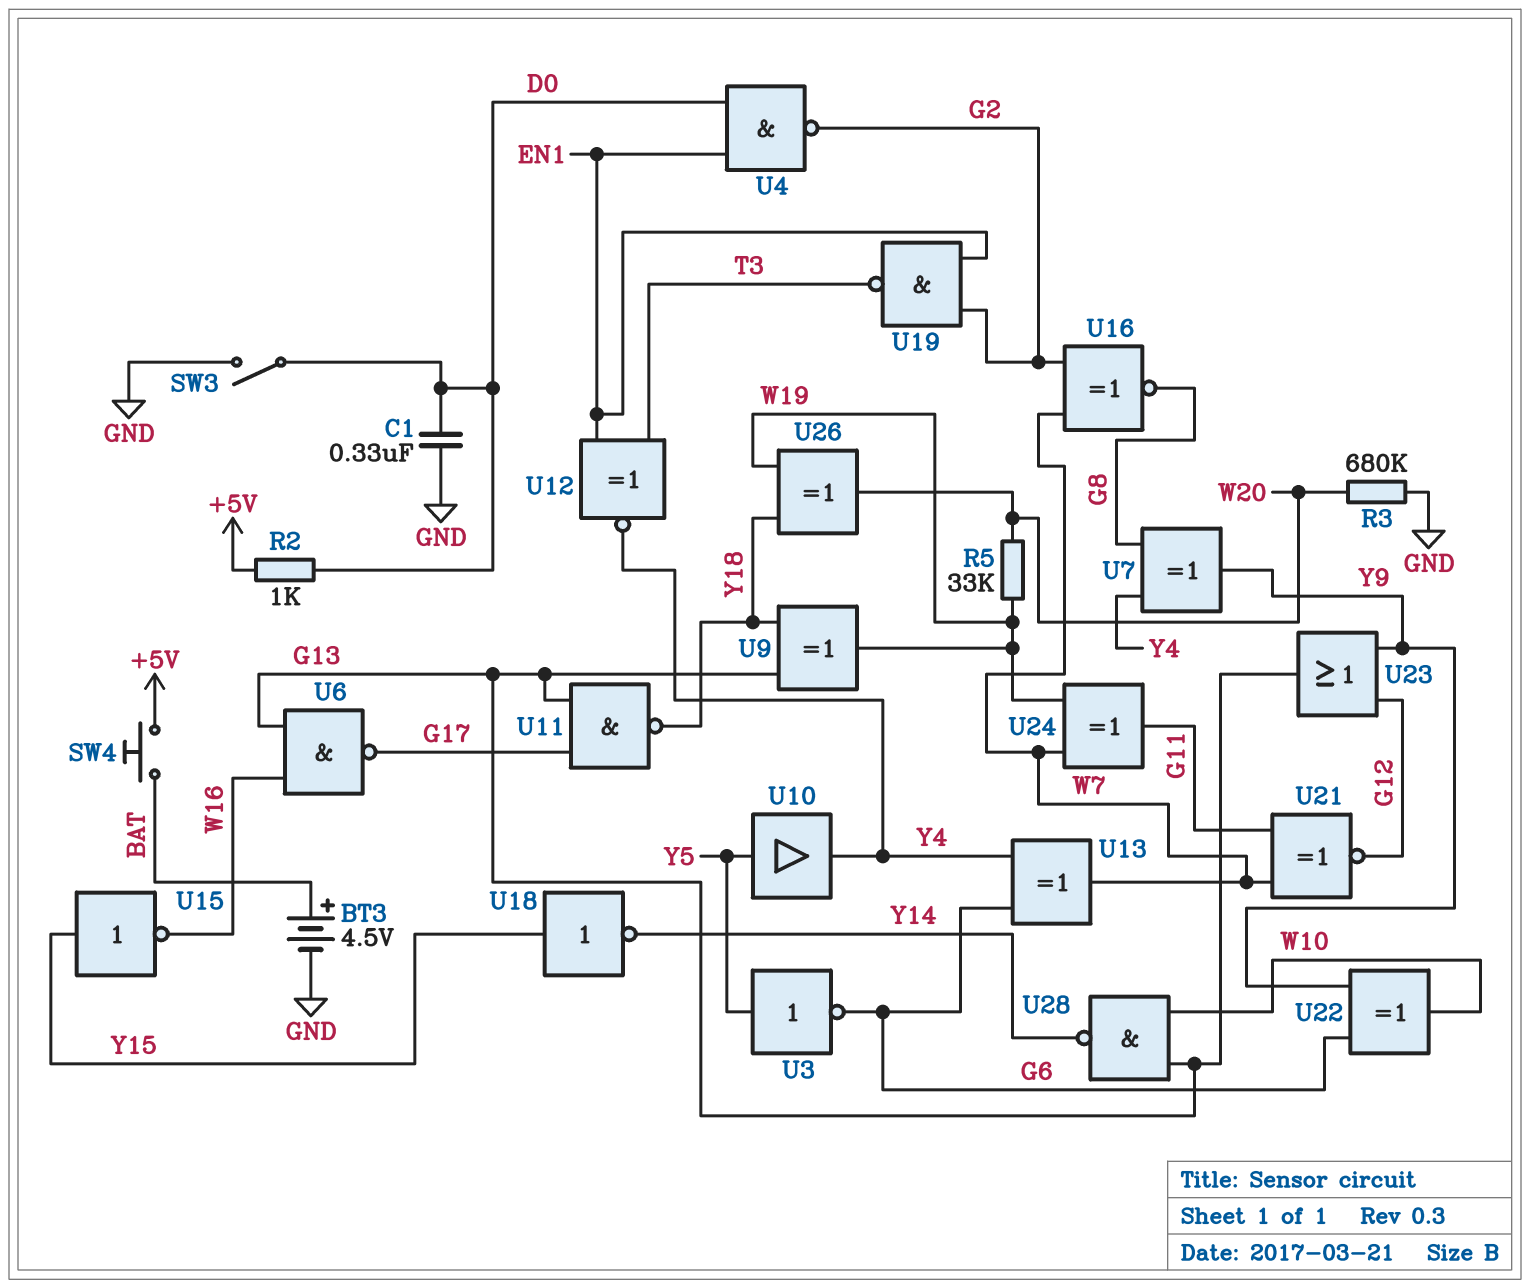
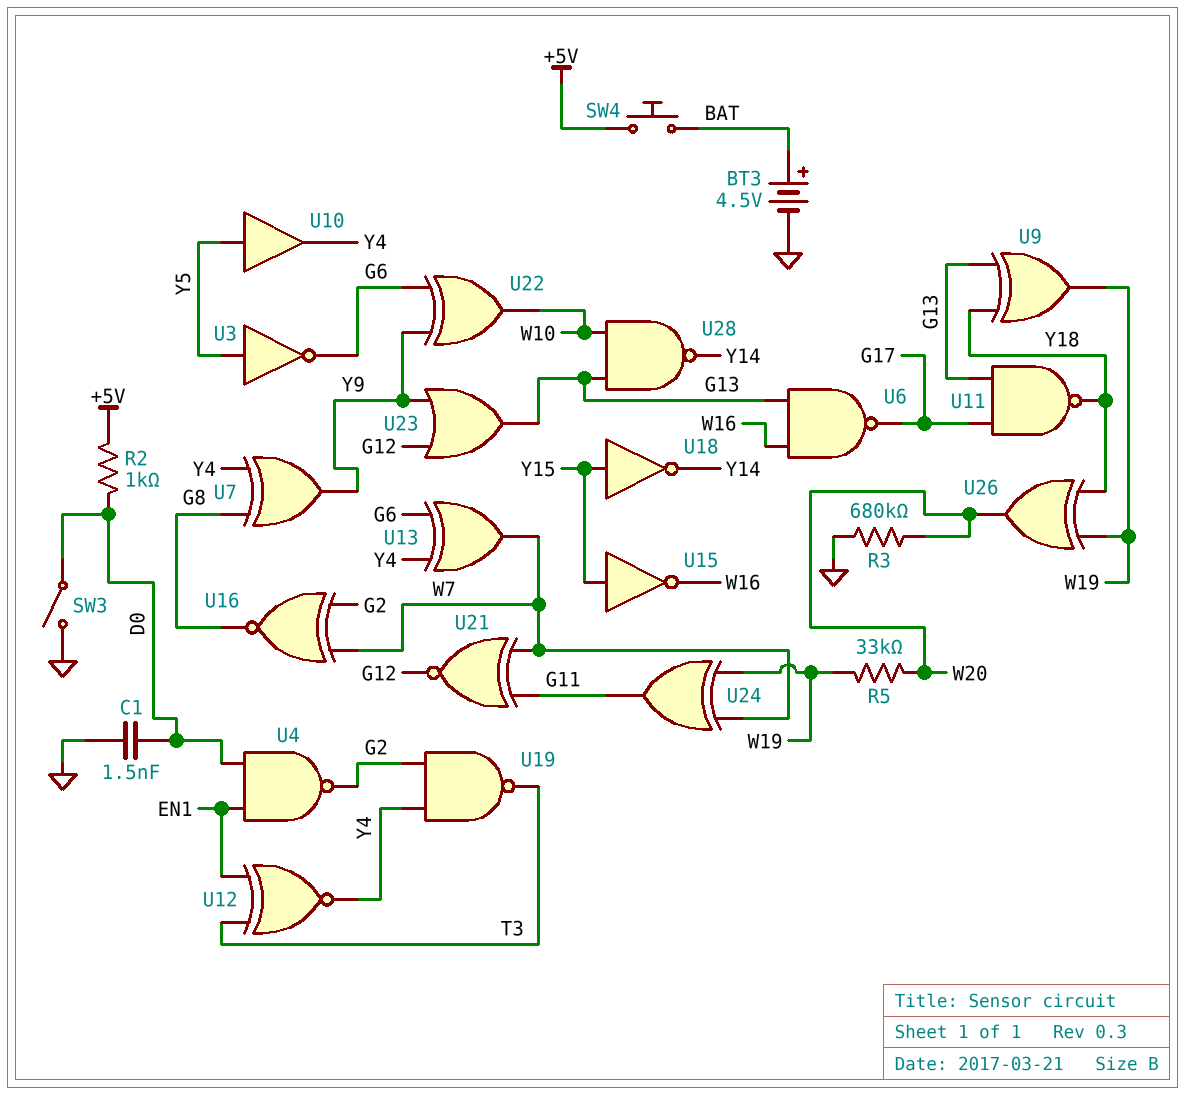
C1: 330nF (D0, GND) -> 1.5nF (D0, GND)
U19: NAND (in EN1, in G2, out T3) -> NAND (in G2, in Y4, out T3)

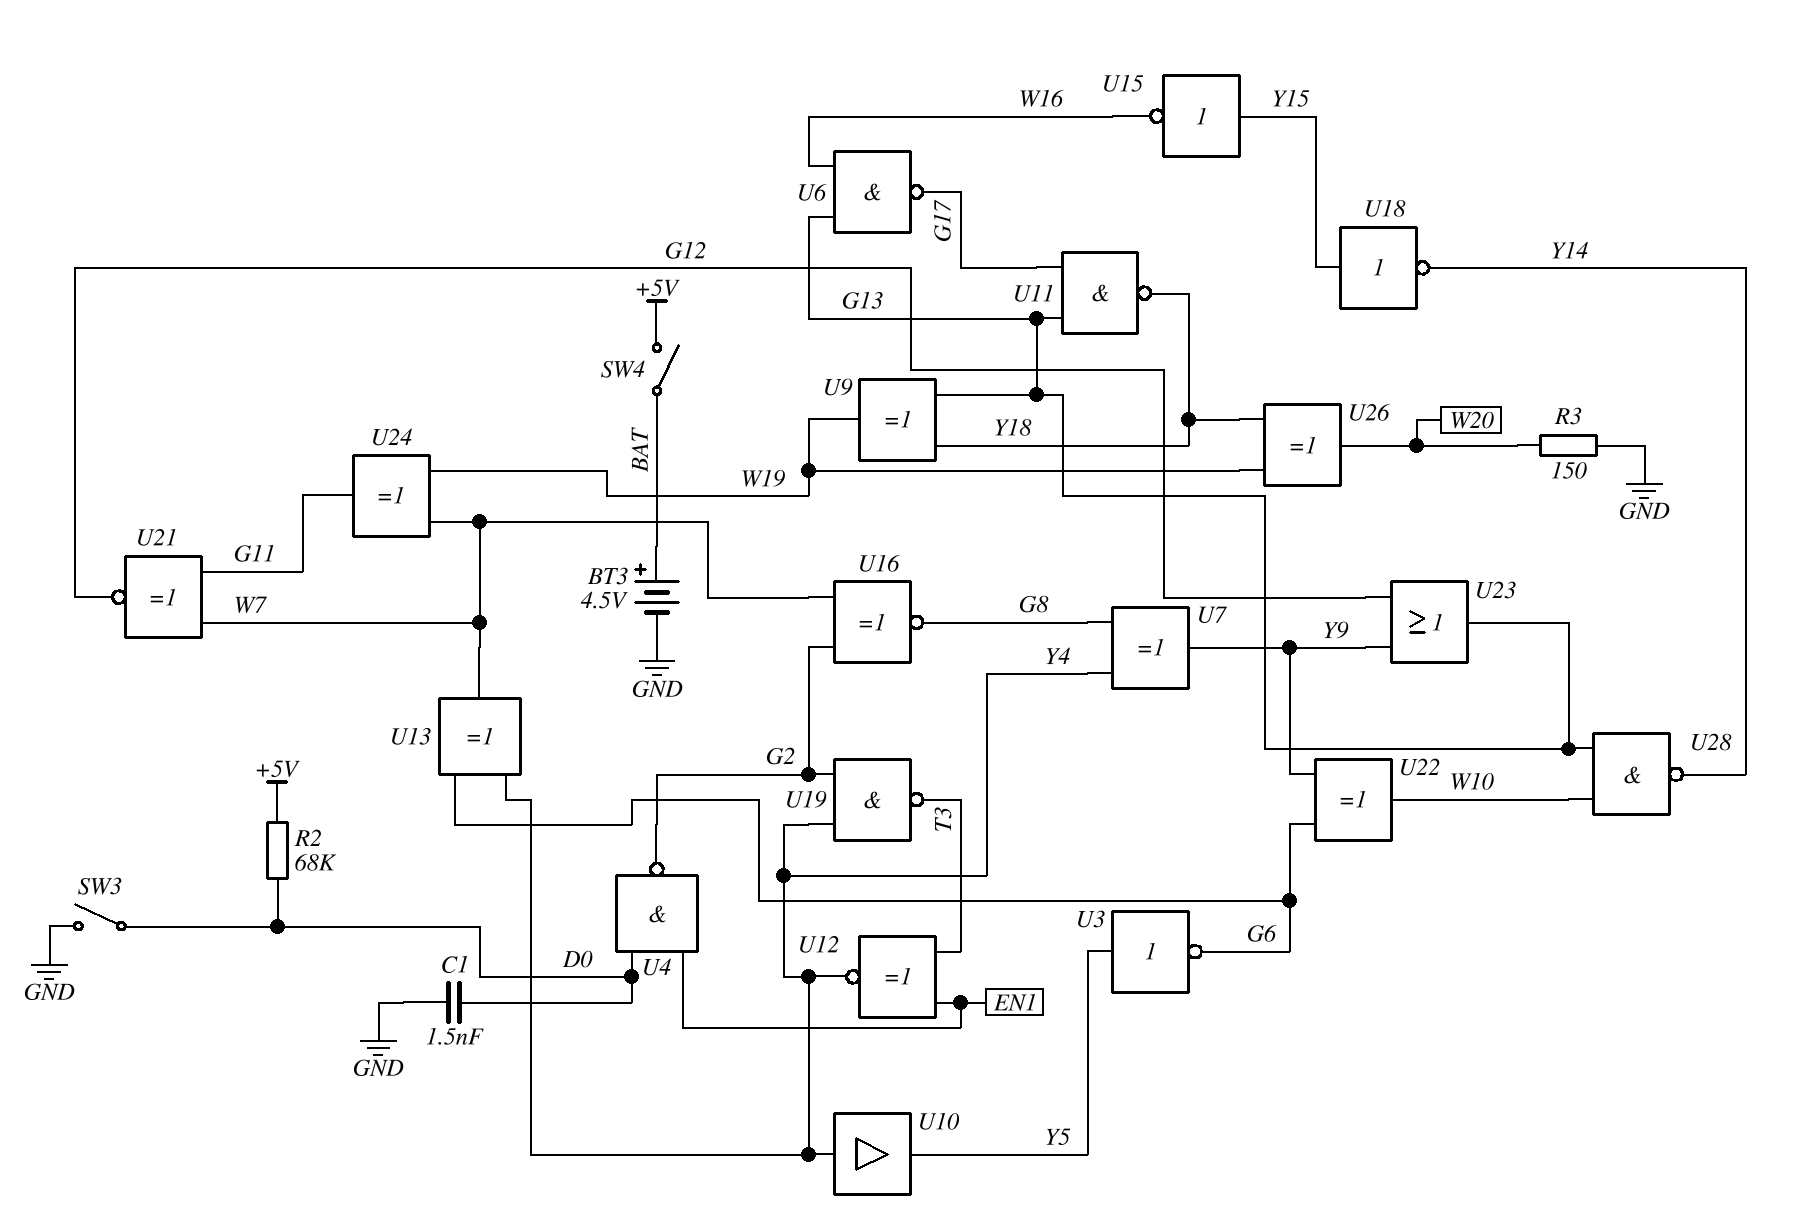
R2: 1k (+5V, D0) -> 68k (+5V, D0)
R3: 680k (GND, W20) -> 150 (GND, W20)
R5: 33k (W19, W20) -> none
SW4: button (+5V, BAT) -> switch (+5V, BAT)
U10: buffer (in Y5, out Y4) -> buffer (in Y4, out Y5)

